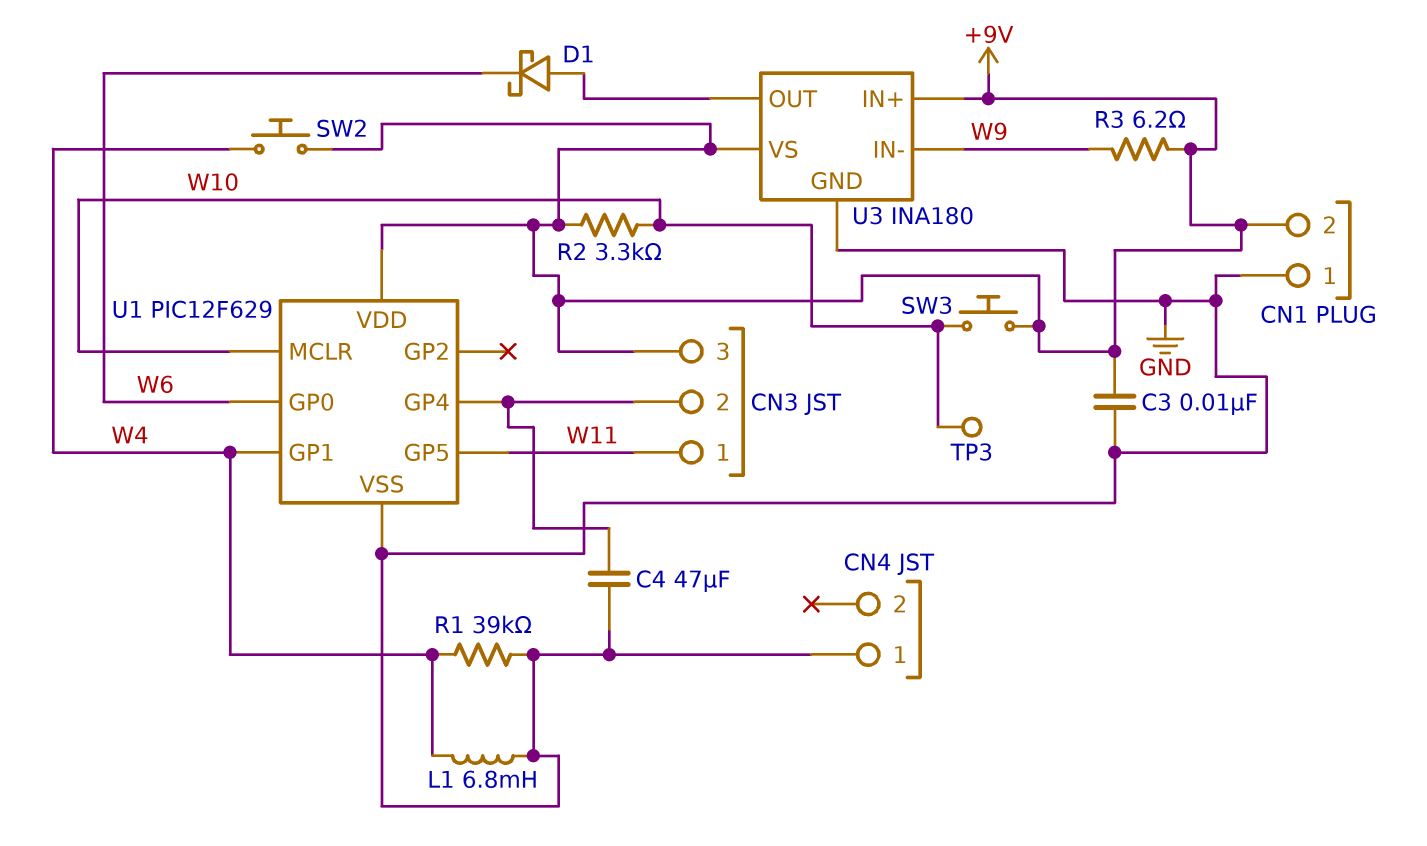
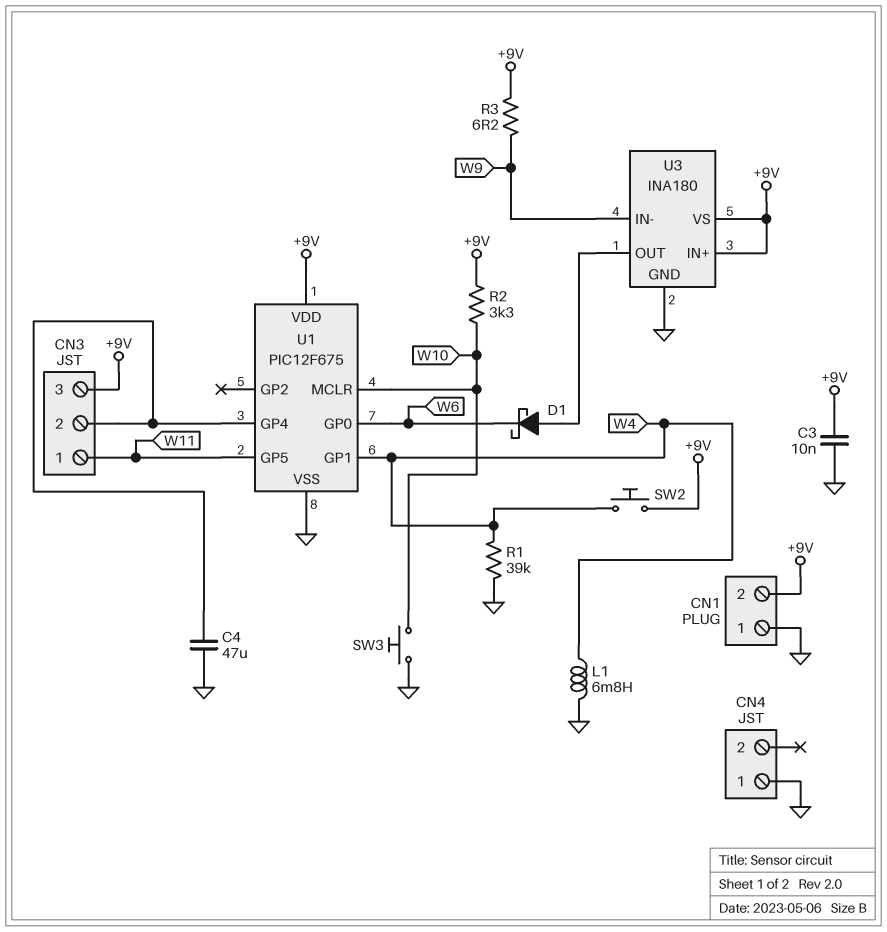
SW3: button (+9V, W10) -> button (GND, W10)
TP3: test point (W10) -> none
U1: PIC12F629 -> PIC12F675

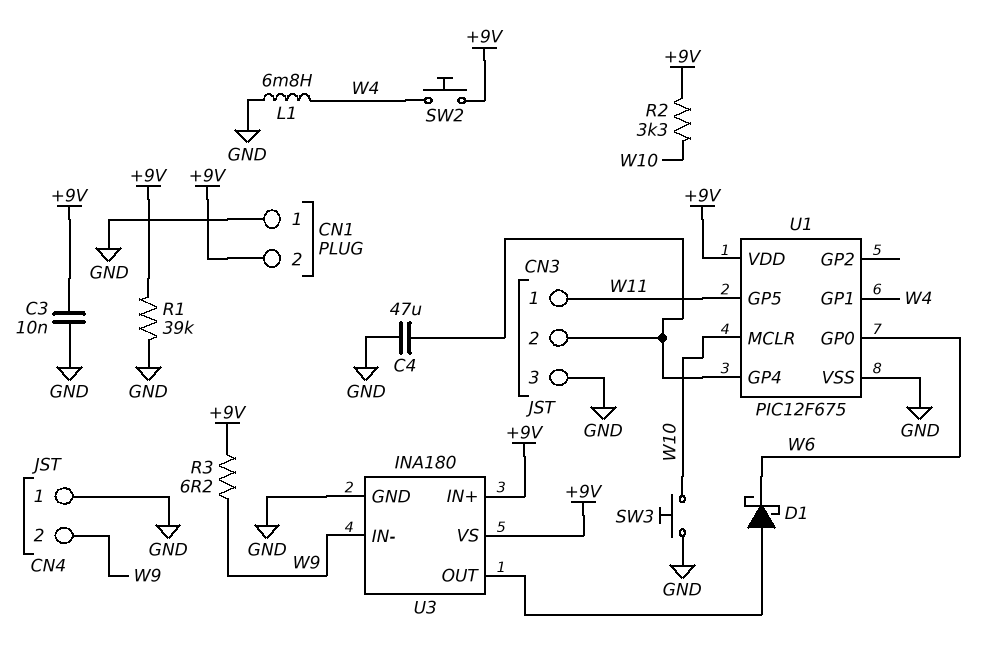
CN3 pin 3: +9V -> GND
CN4 pin 2: none -> W9
R1: 39k (GND, W4) -> 39k (+9V, GND)

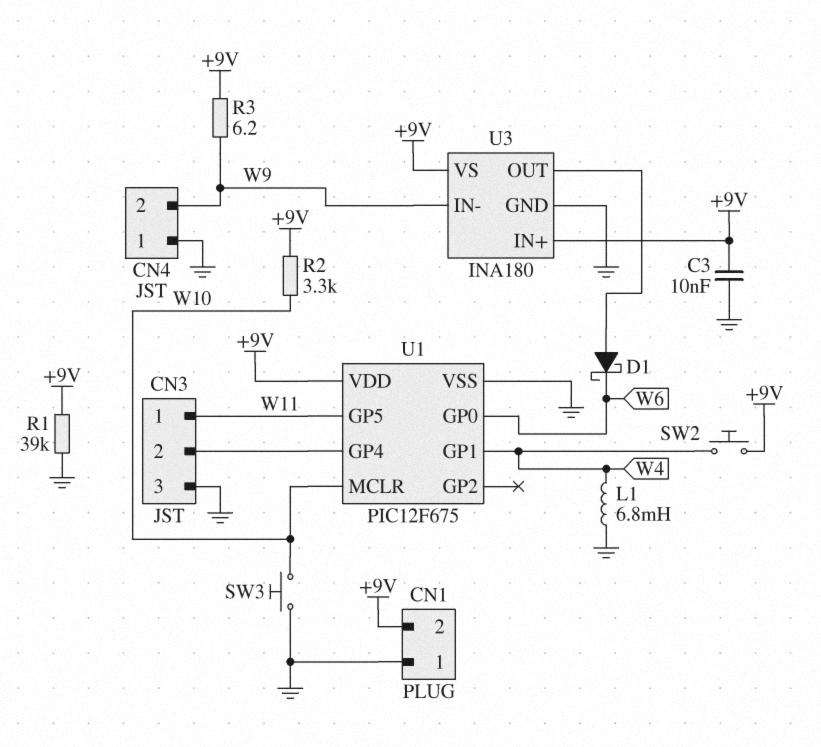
C4: 47uF (CN3/2, GND) -> none

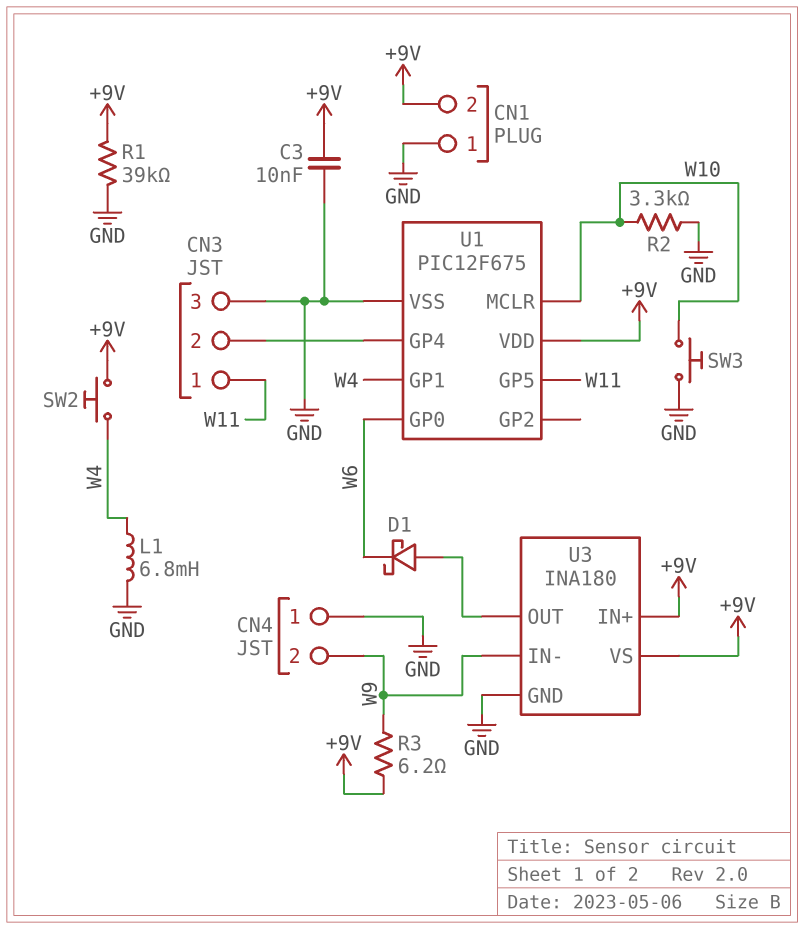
R2: 3.3k (+9V, W10) -> 3.3k (GND, W10)

